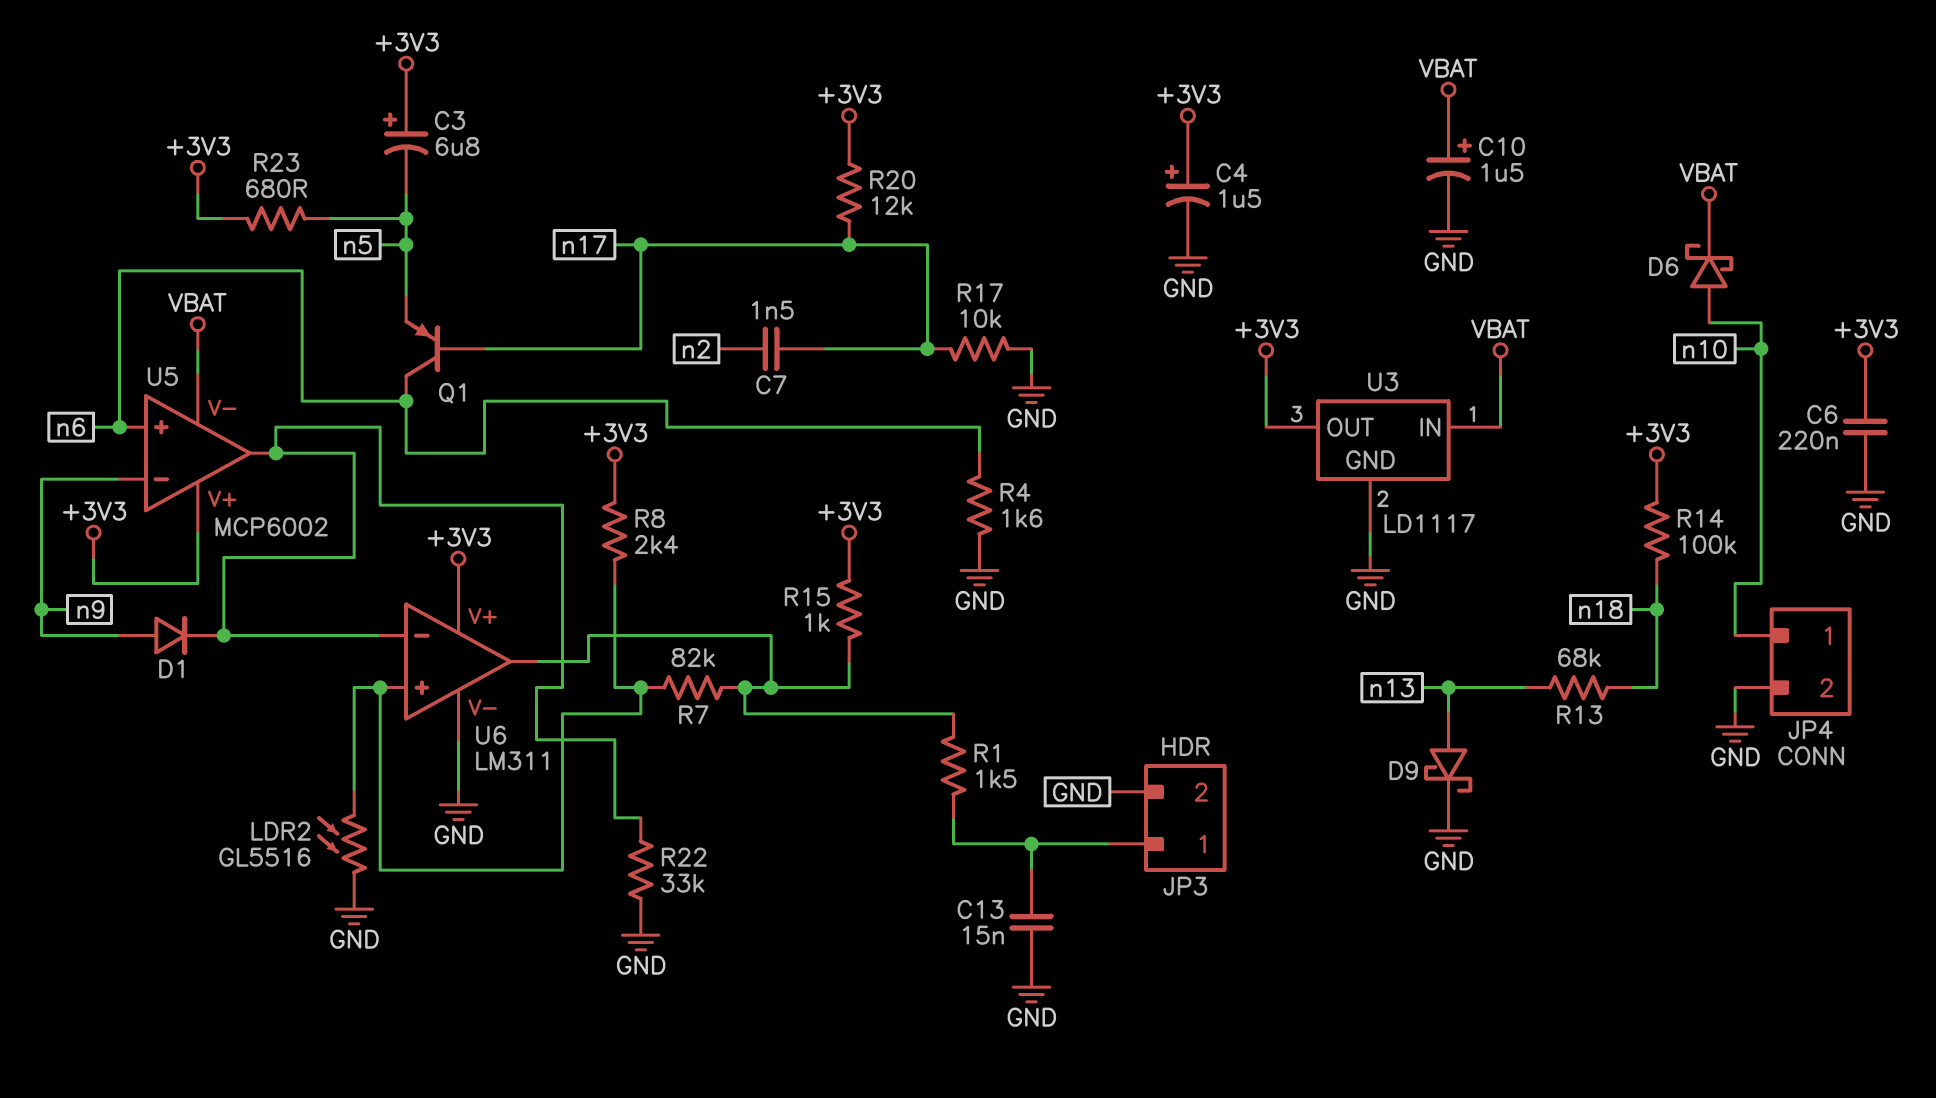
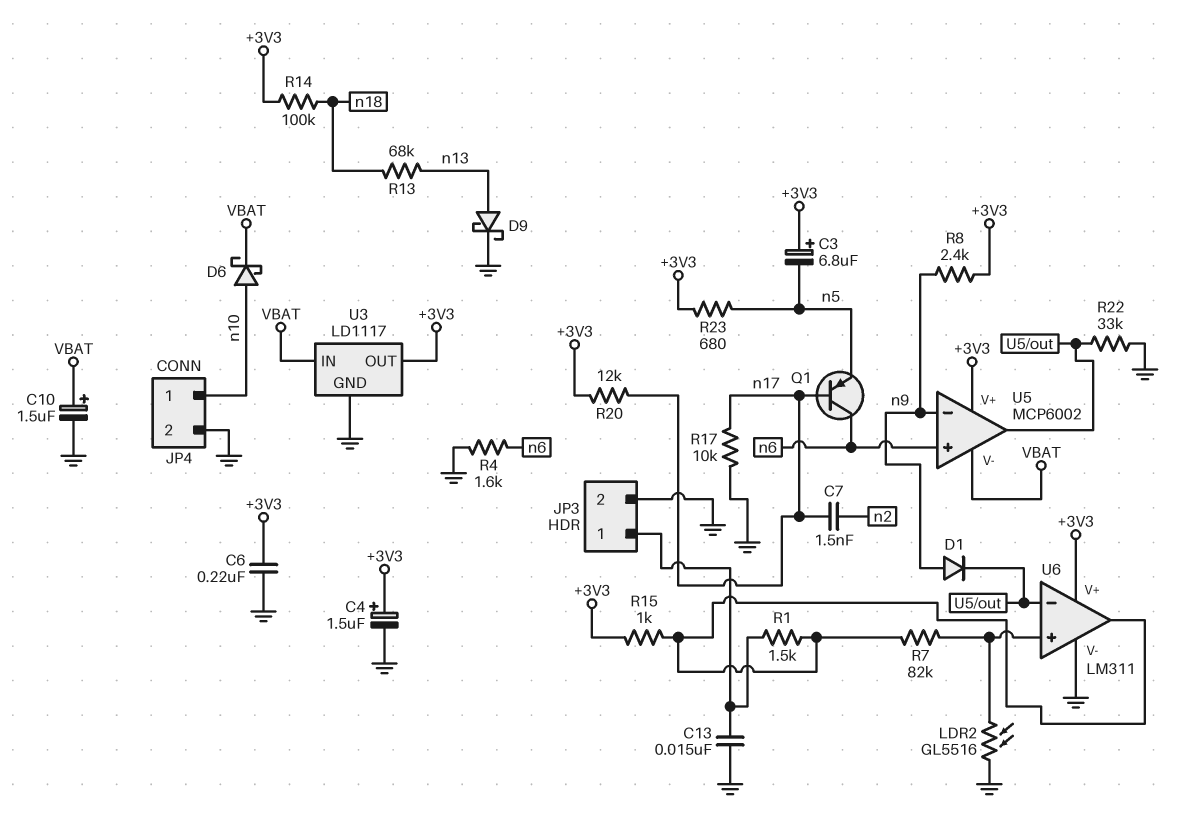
R8: 2.4k (+3V3, U6/in+) -> 2.4k (+3V3, n9)

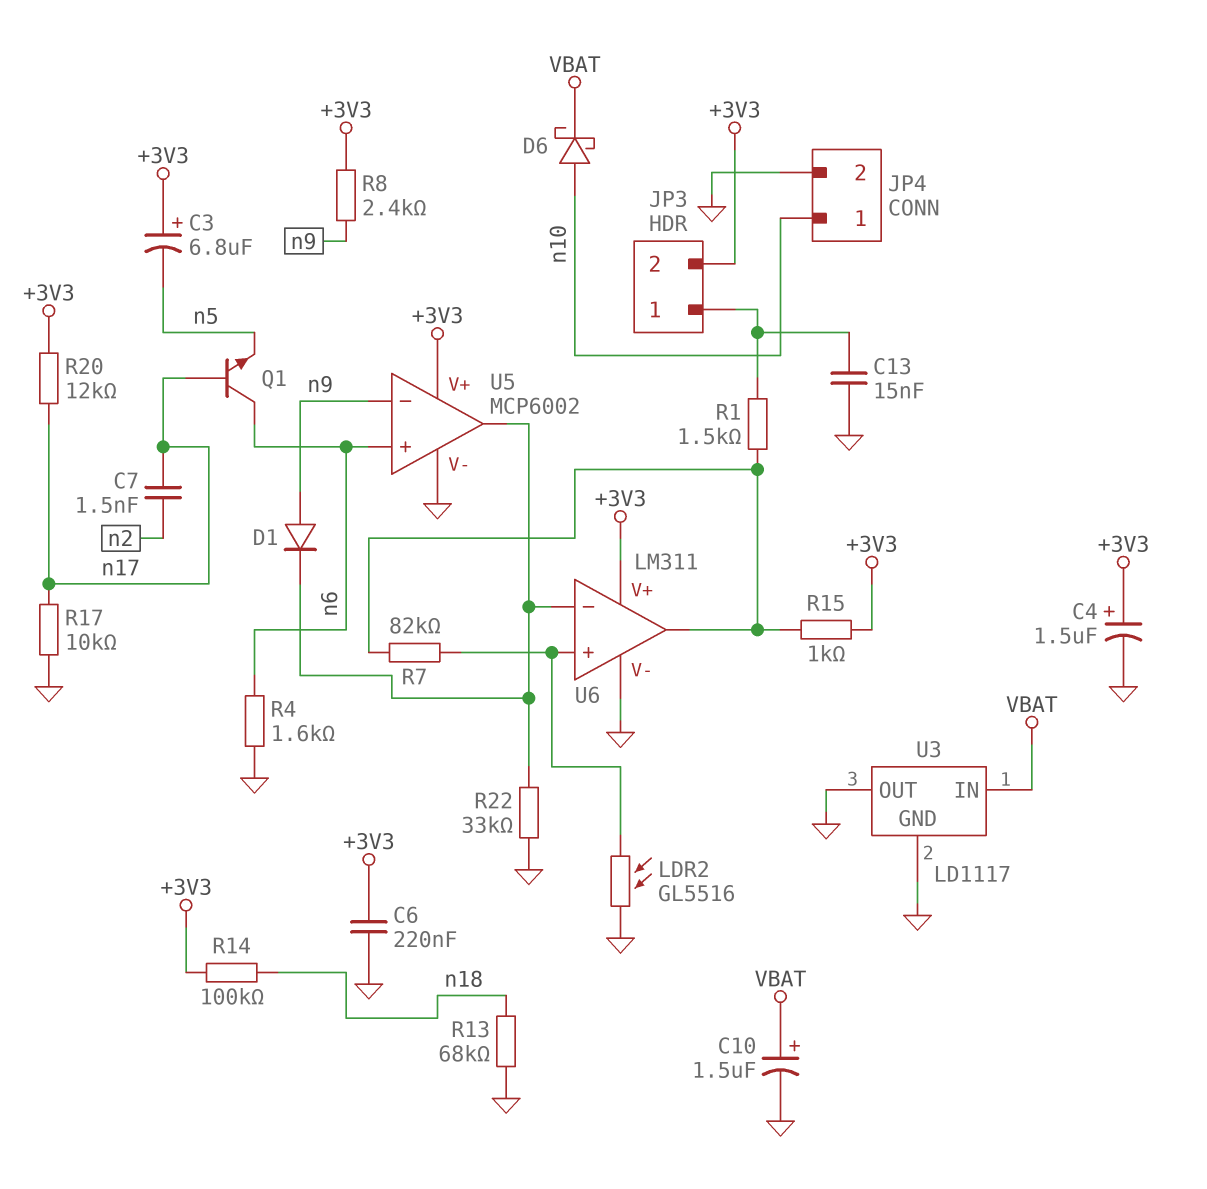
D9: schottky (A n13, K GND) -> none
JP3 pin 2: GND -> +3V3
Q1: PNP (B n17, C n6, E n5) -> NPN (B n17, C n6, E n5)
R13: 68k (n13, n18) -> 68k (GND, n18)
R23: 680 (+3V3, n5) -> none
U3 pin OUT: +3V3 -> GND
U5 pin V-: VBAT -> GND

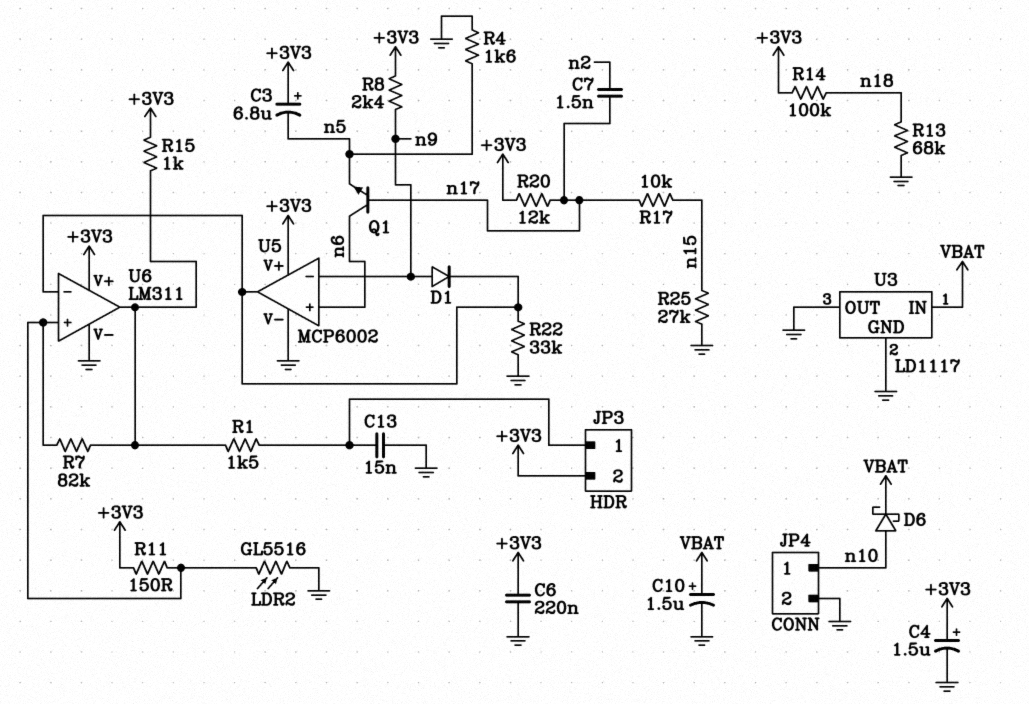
R4: 1.6k (GND, n6) -> 1.6k (GND, n5)
R11: none -> 150 (+3V3, U6/in+)
R17: 10k (GND, n17) -> 10k (n15, n17)
R25: none -> 27k (GND, n15)

